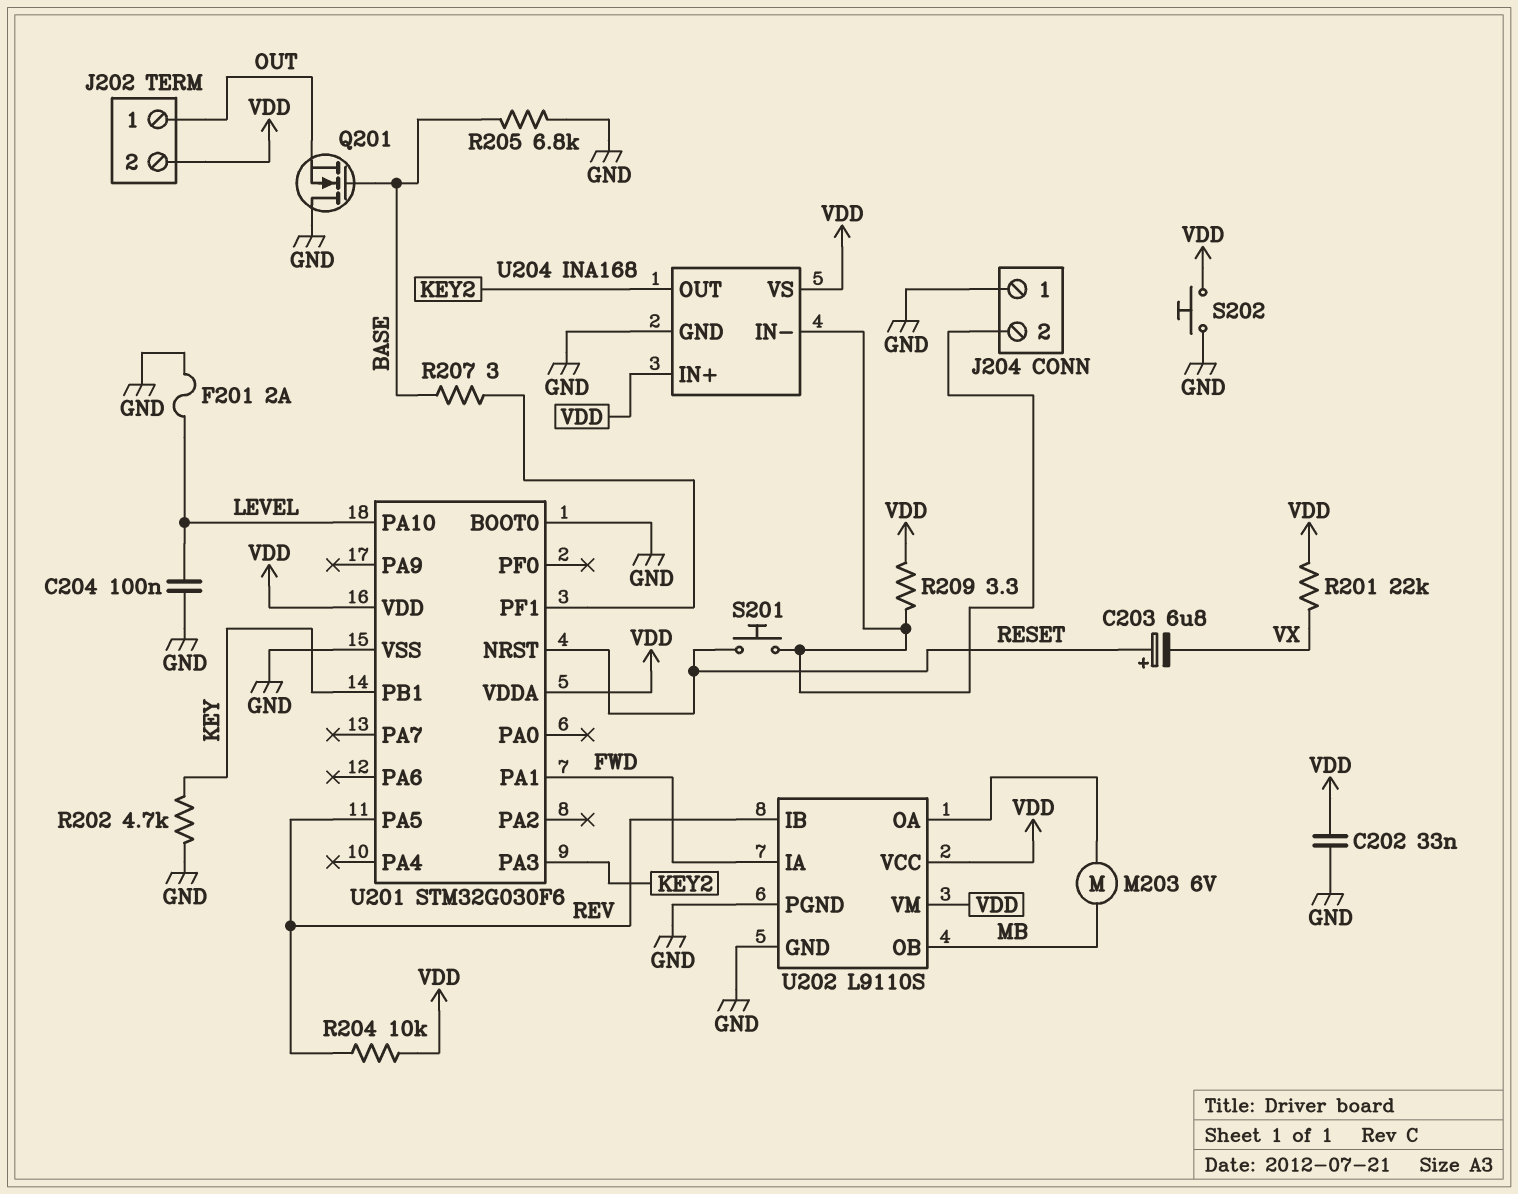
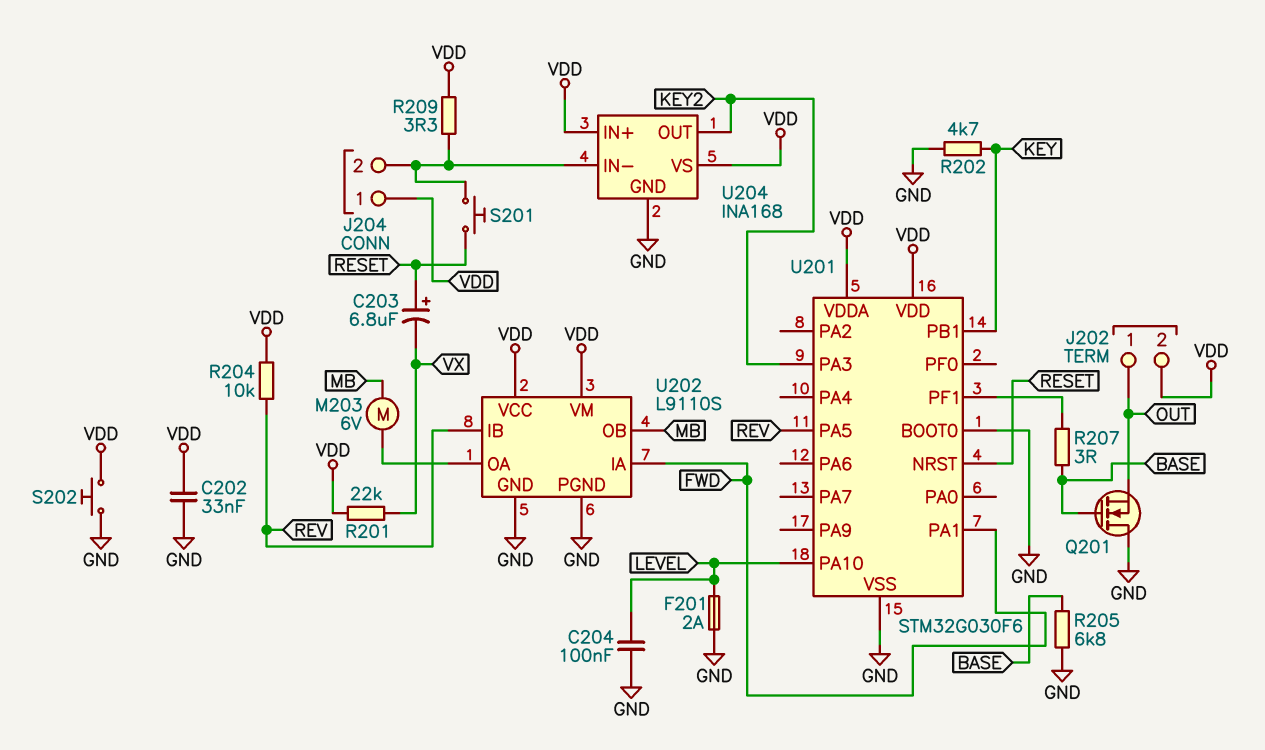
J204 pin 1: GND -> VDD

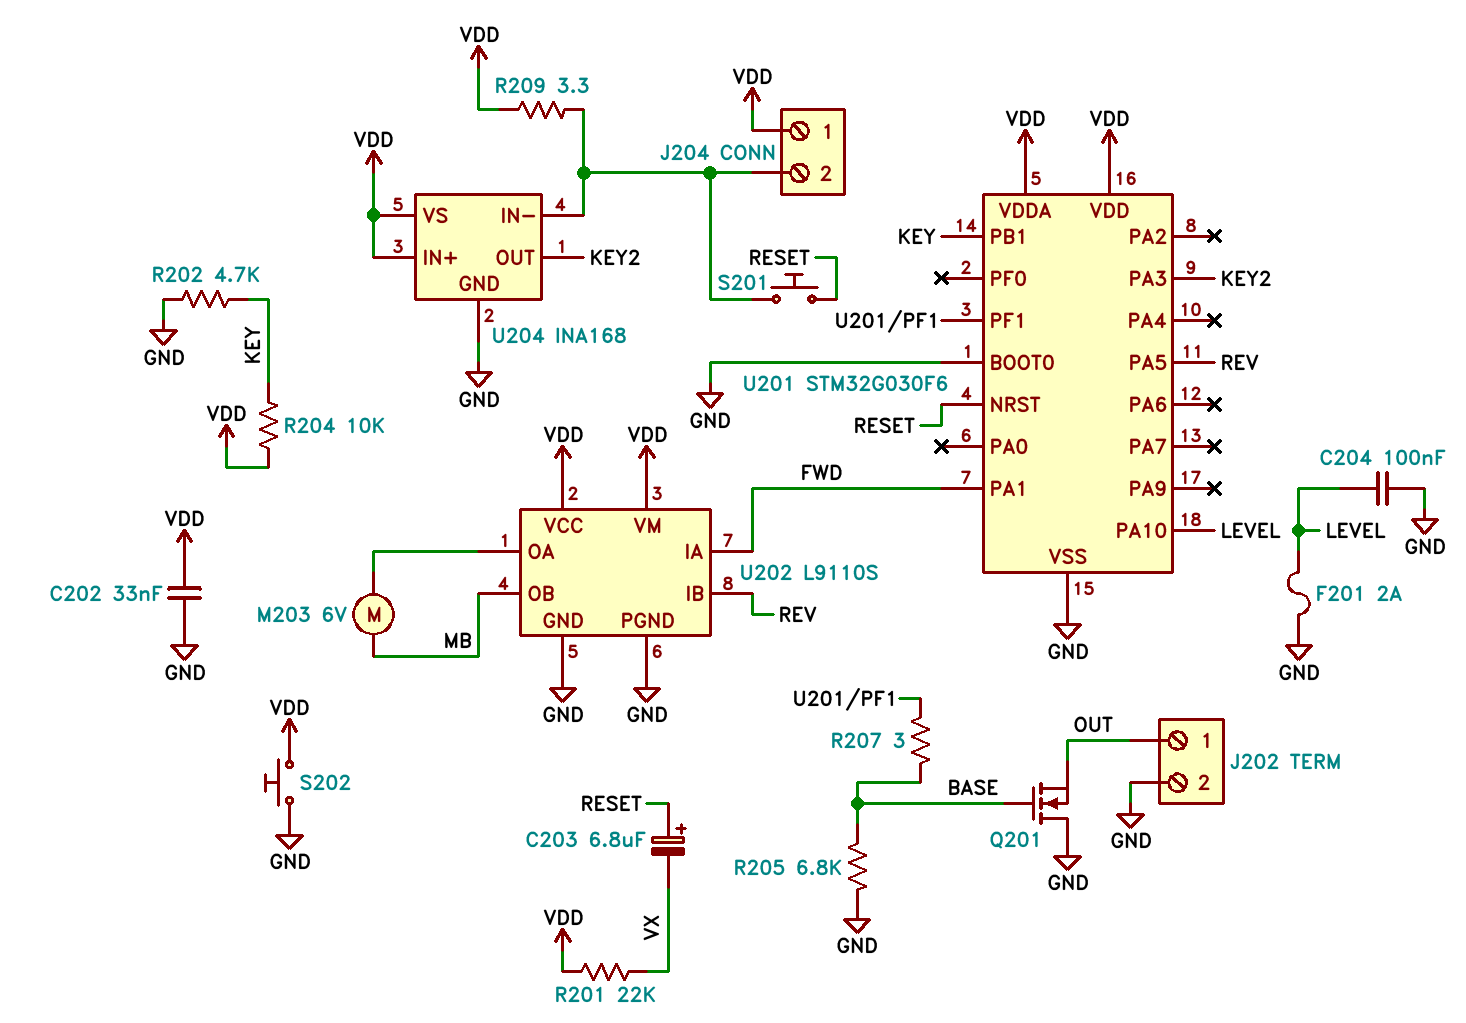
J202 pin 2: VDD -> GND
R204: 10k (REV, VDD) -> 10k (KEY, VDD)

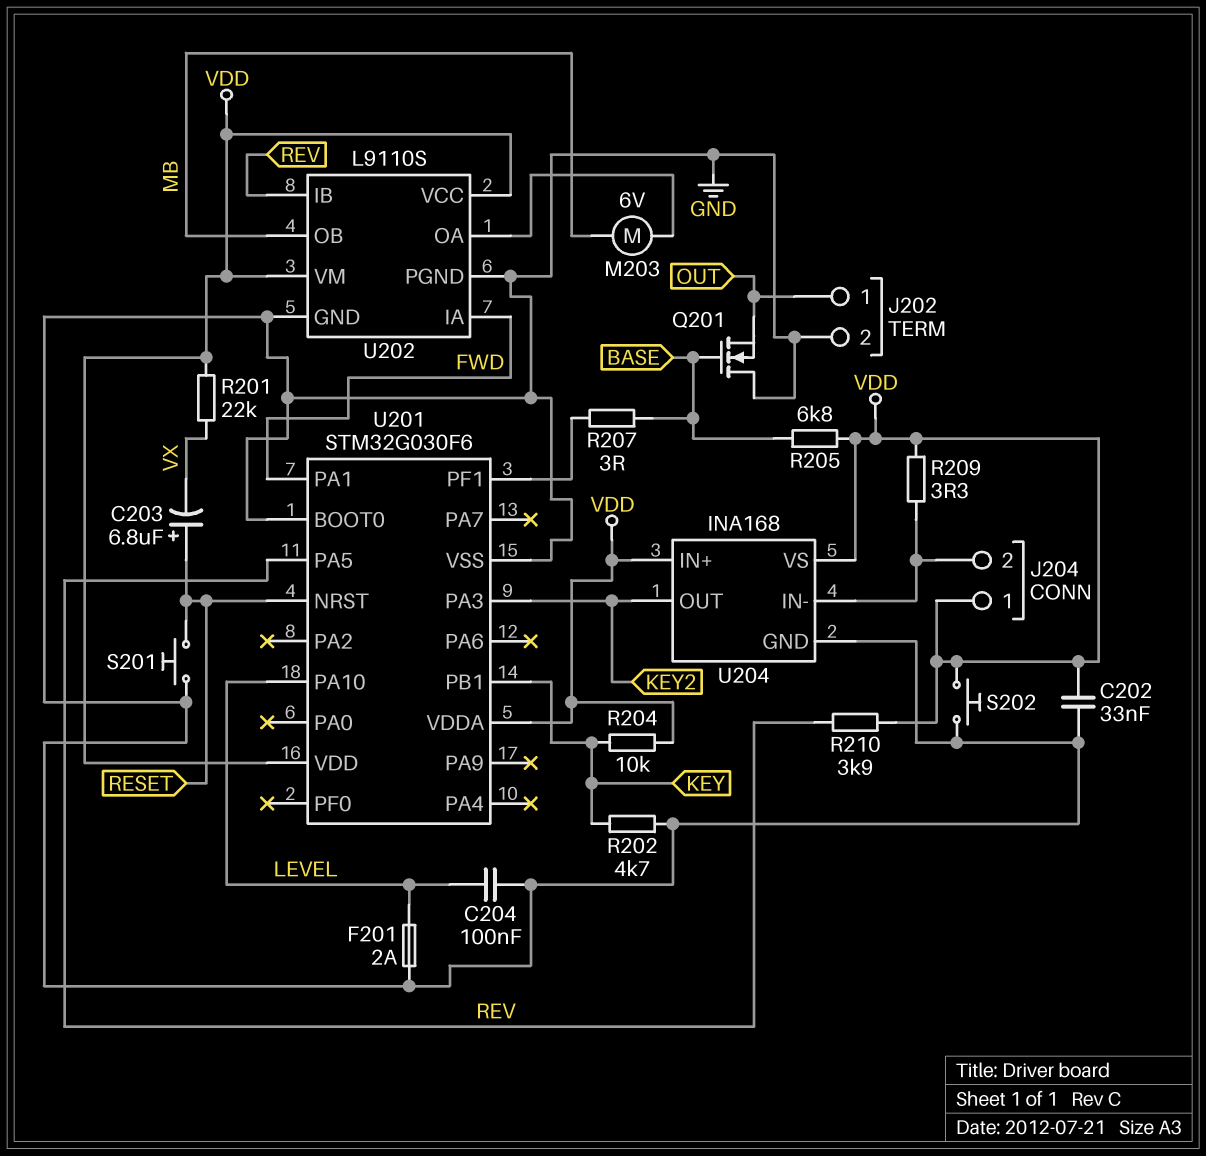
R205: 6.8k (BASE, GND) -> 6.8k (BASE, VDD)
R210: none -> 3.9k (REV, VDD)
S201: button (J204/2, RESET) -> button (GND, RESET)

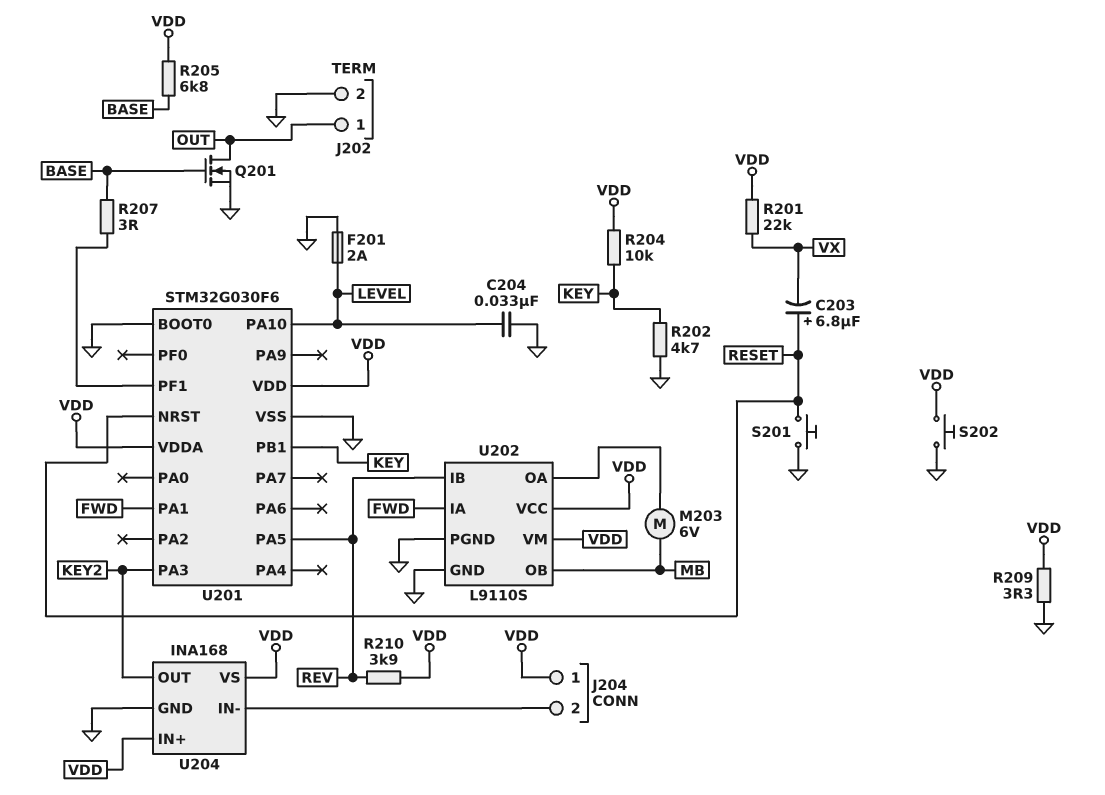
C202: 33nF (GND, VDD) -> none
C204: 100nF (GND, LEVEL) -> 33nF (GND, LEVEL)
Q201: NMOS (G BASE, D GND, S OUT) -> NMOS (G BASE, D OUT, S GND)
R209: 3.3 (J204/2, VDD) -> 3.3 (GND, VDD)

